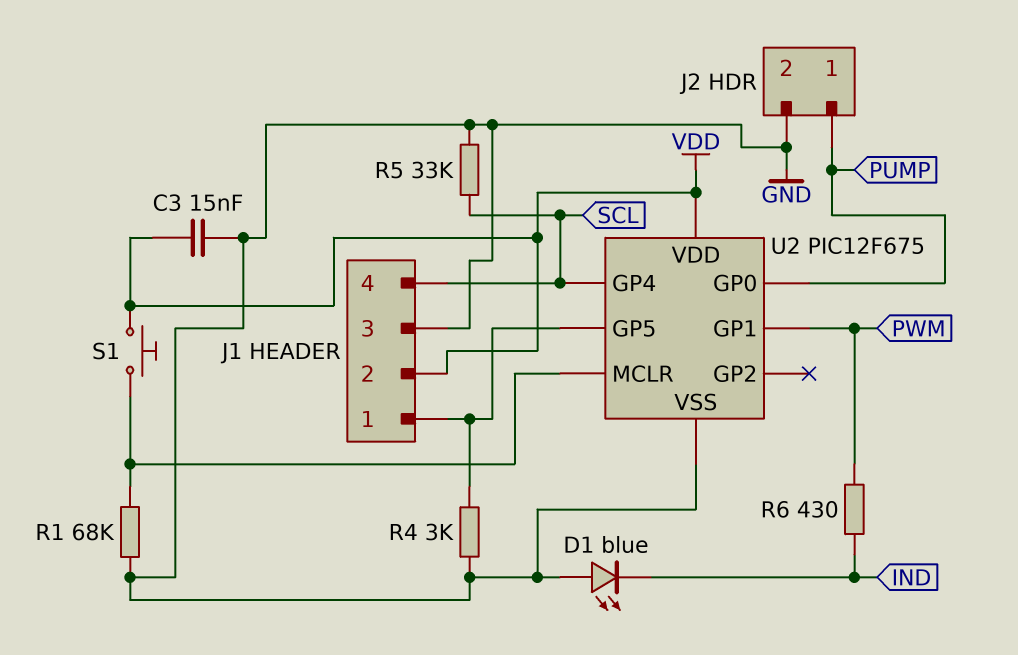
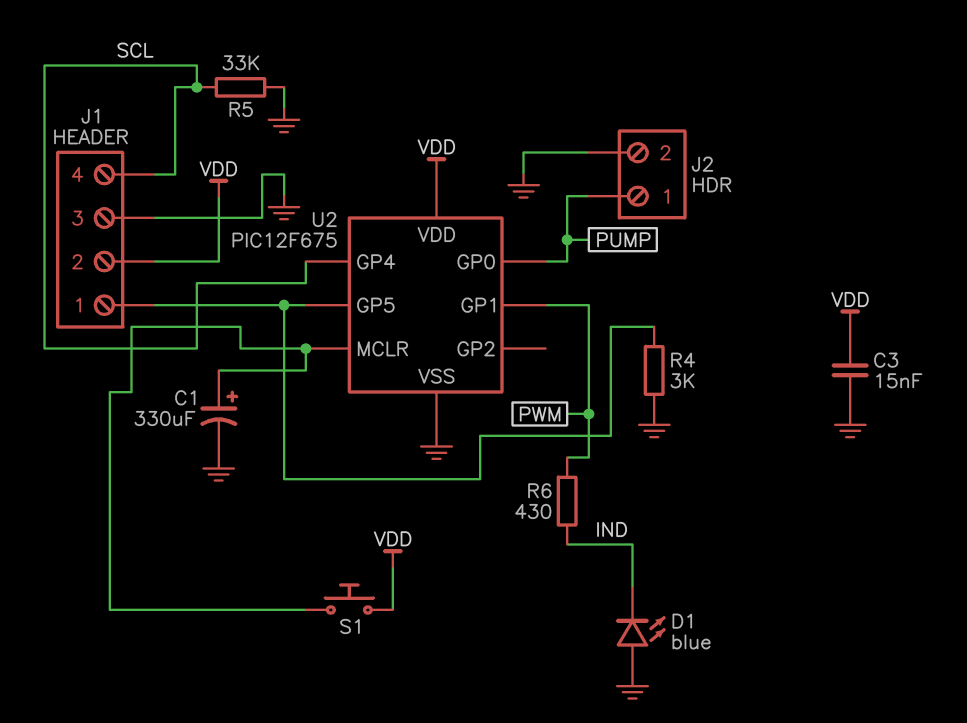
C1: none -> 330uF (plus U2/MCLR, minus GND)
R1: 68k (GND, U2/MCLR) -> none

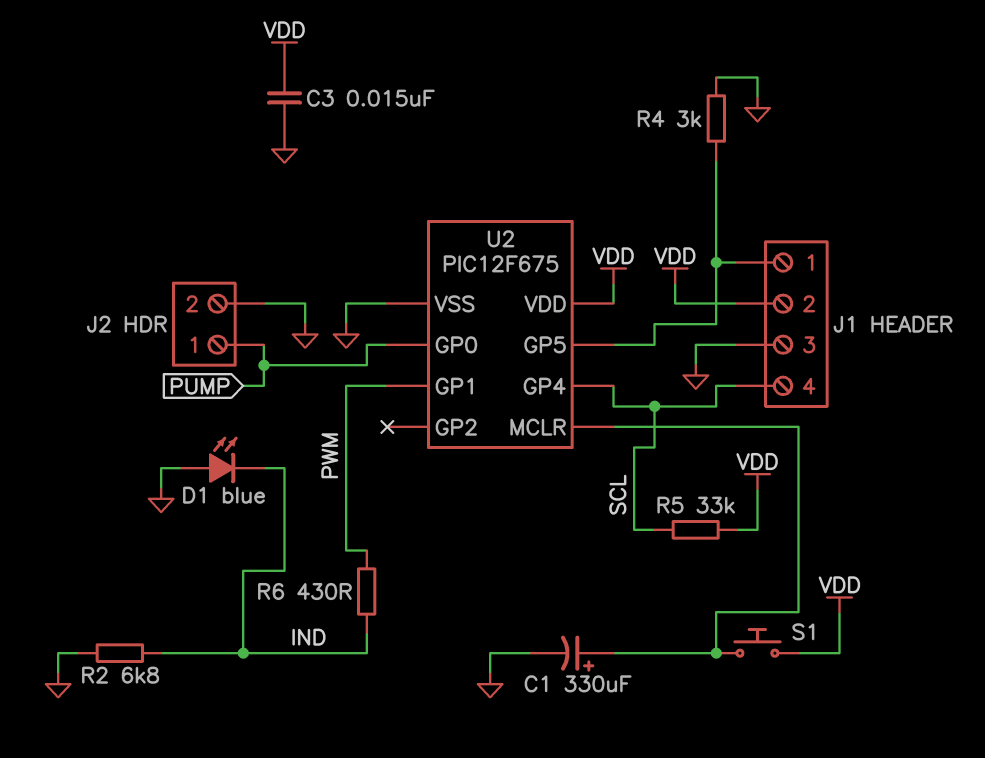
R2: none -> 6.8k (GND, IND)
R5: 33k (GND, SCL) -> 33k (SCL, VDD)

